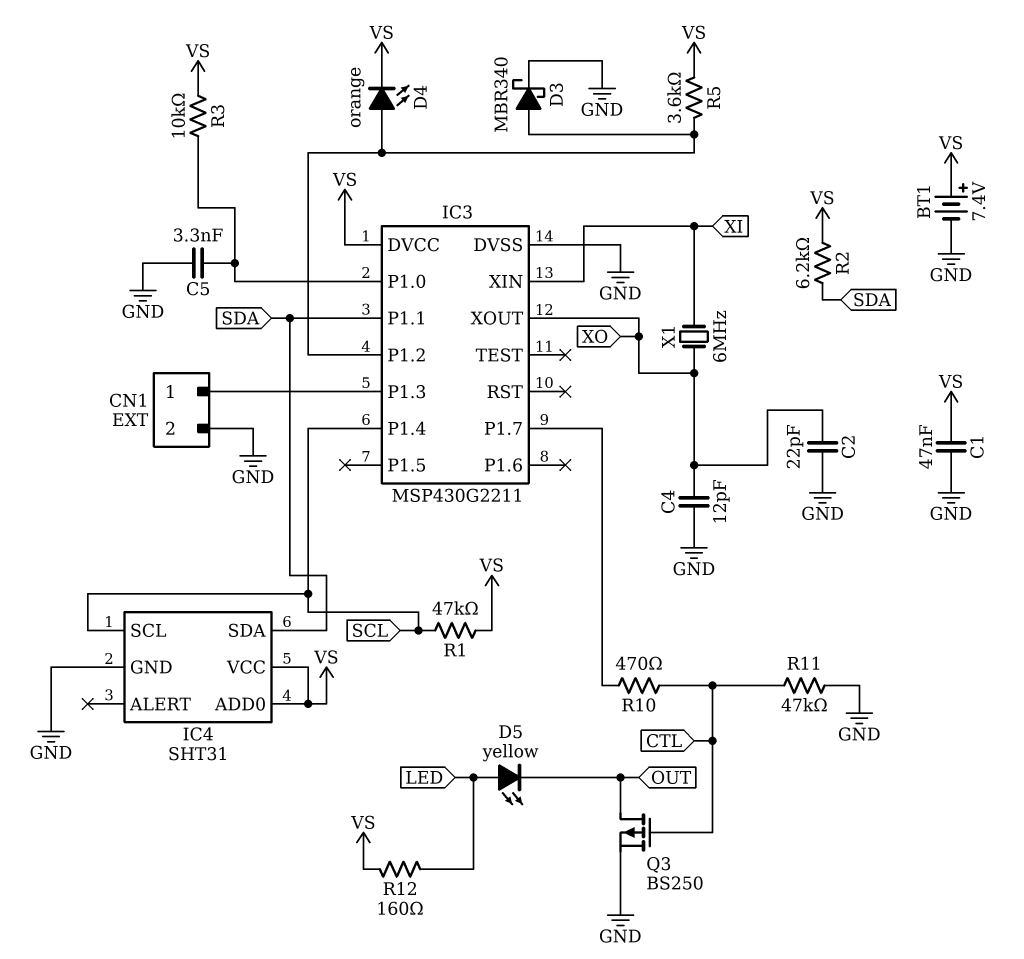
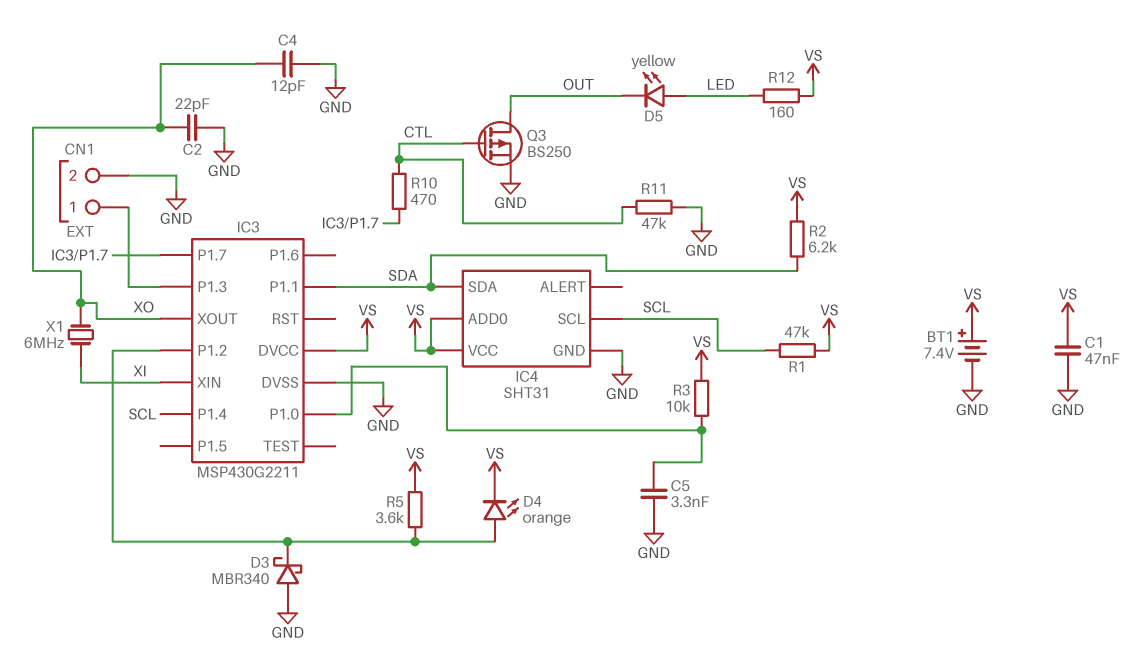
D3: schottky MBR340 (A IC3/P1.2, K GND) -> schottky MBR340 (A GND, K IC3/P1.2)

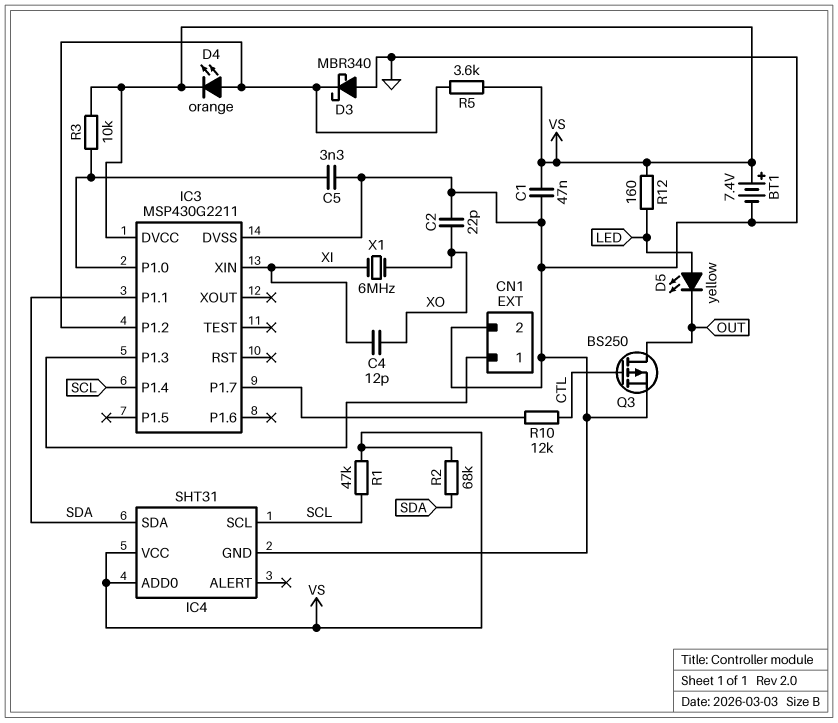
C4: 12pF (GND, XO) -> 12pF (XI, XO)
IC3 pin XOUT: XO -> none
R2: 6.2k (SDA, VS) -> 68k (SDA, VS)
R10: 470 (CTL, IC3/P1.7) -> 12k (CTL, IC3/P1.7)
R11: 47k (CTL, GND) -> none

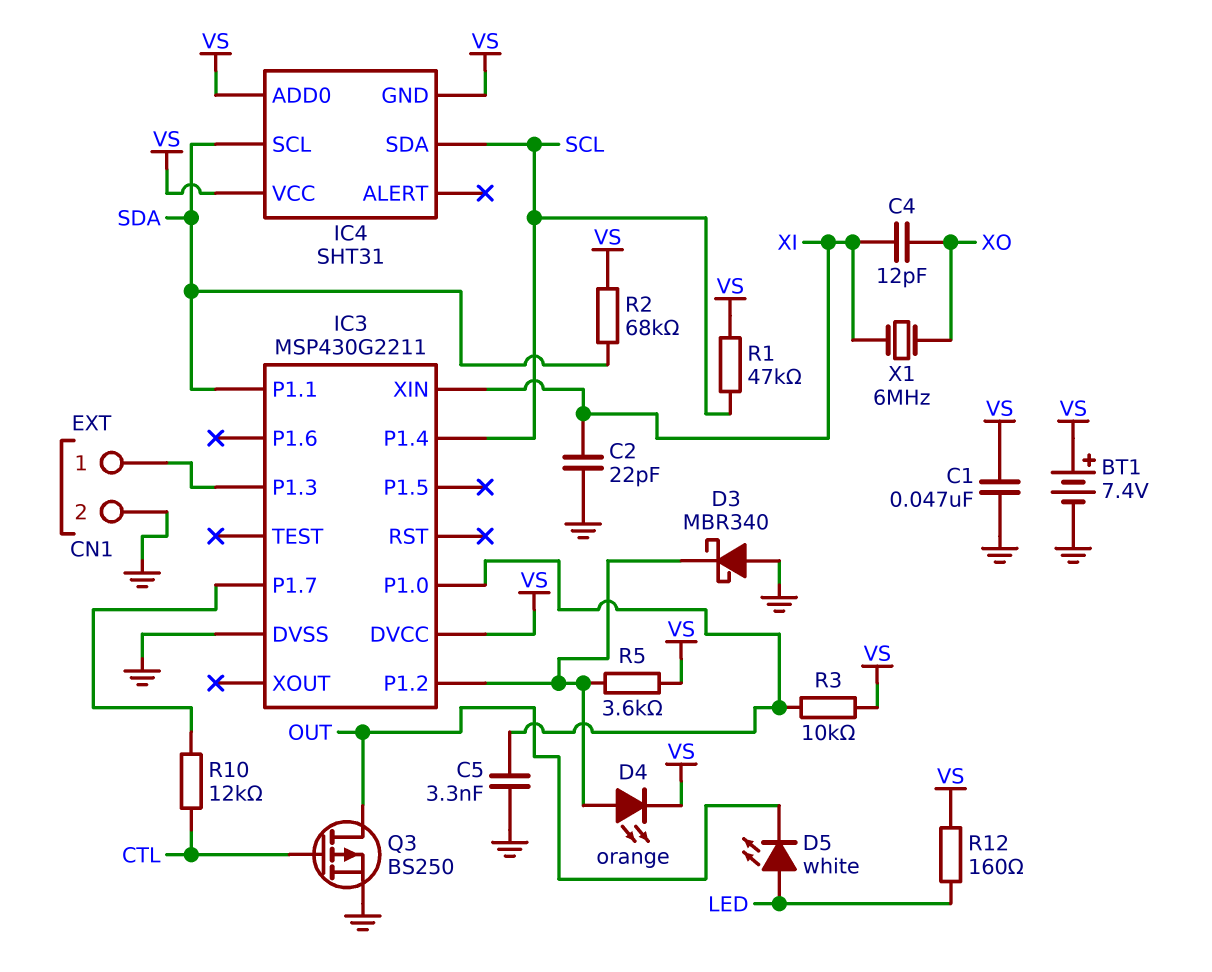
C2: 22pF (GND, XO) -> 22pF (GND, XI)
D5: LED yellow (A LED, K OUT) -> LED white (A LED, K OUT)
IC4 pin GND: GND -> VS
IC4 pin SCL: SCL -> SDA
IC4 pin SDA: SDA -> SCL

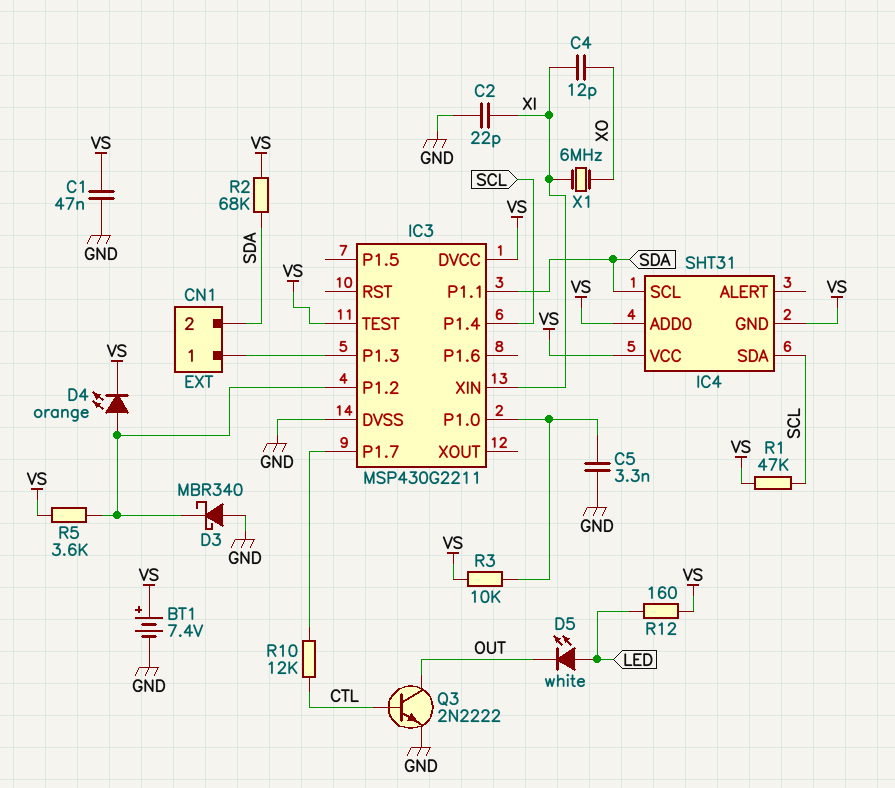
CN1 pin 2: GND -> SDA
IC3 pin TEST: none -> VS
Q3: PMOS BS250 (G CTL, D OUT, S GND) -> NPN 2N2222 (B CTL, C OUT, E GND)

